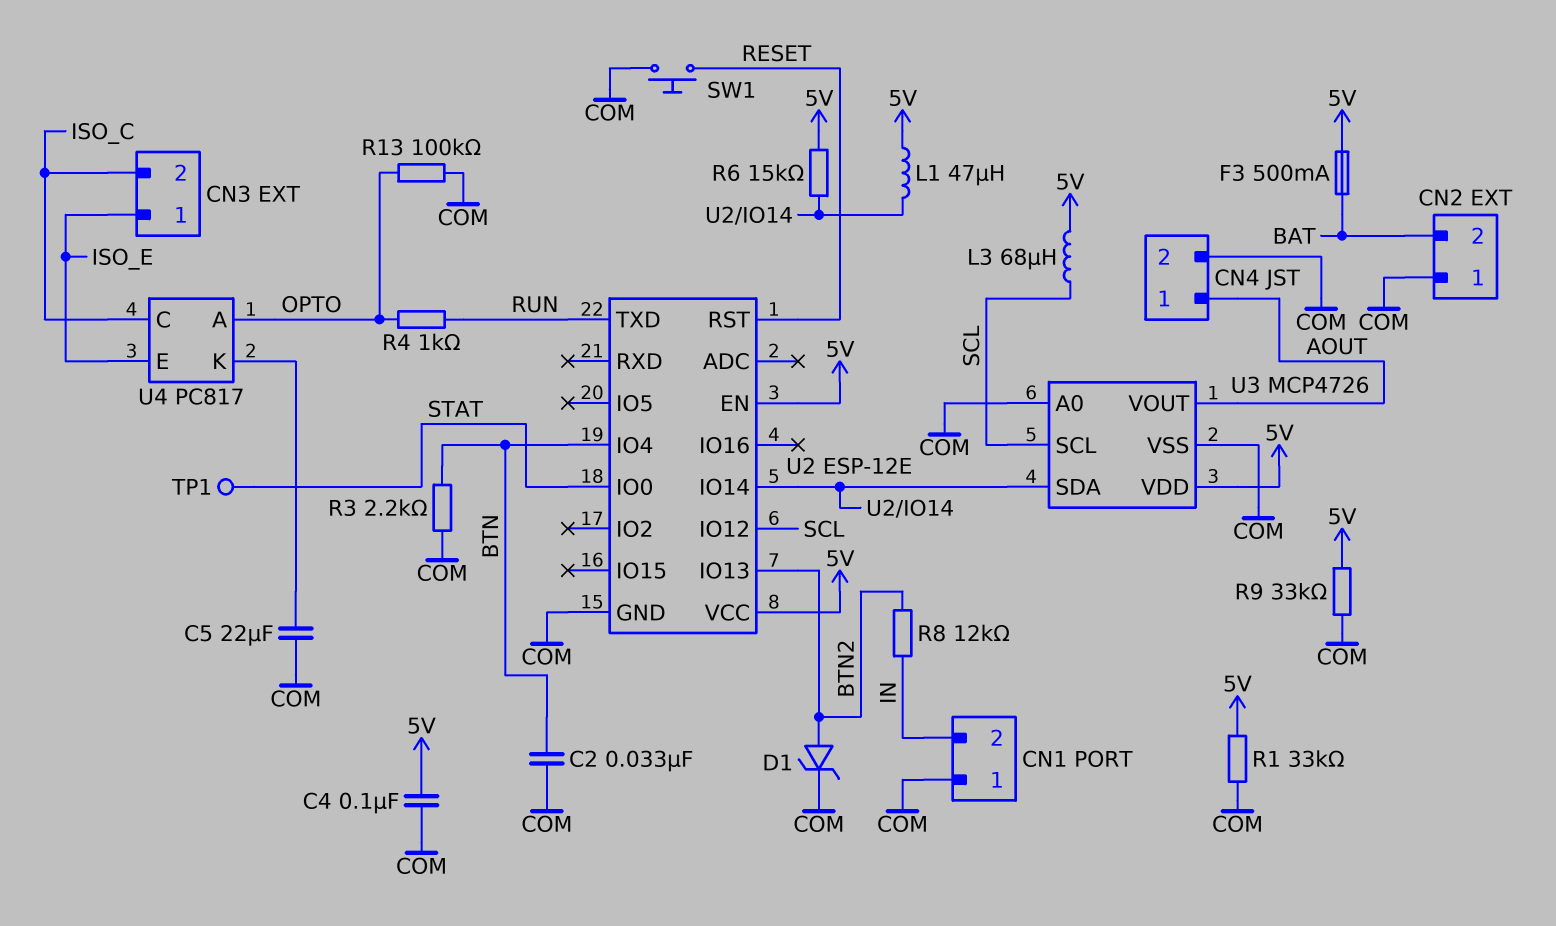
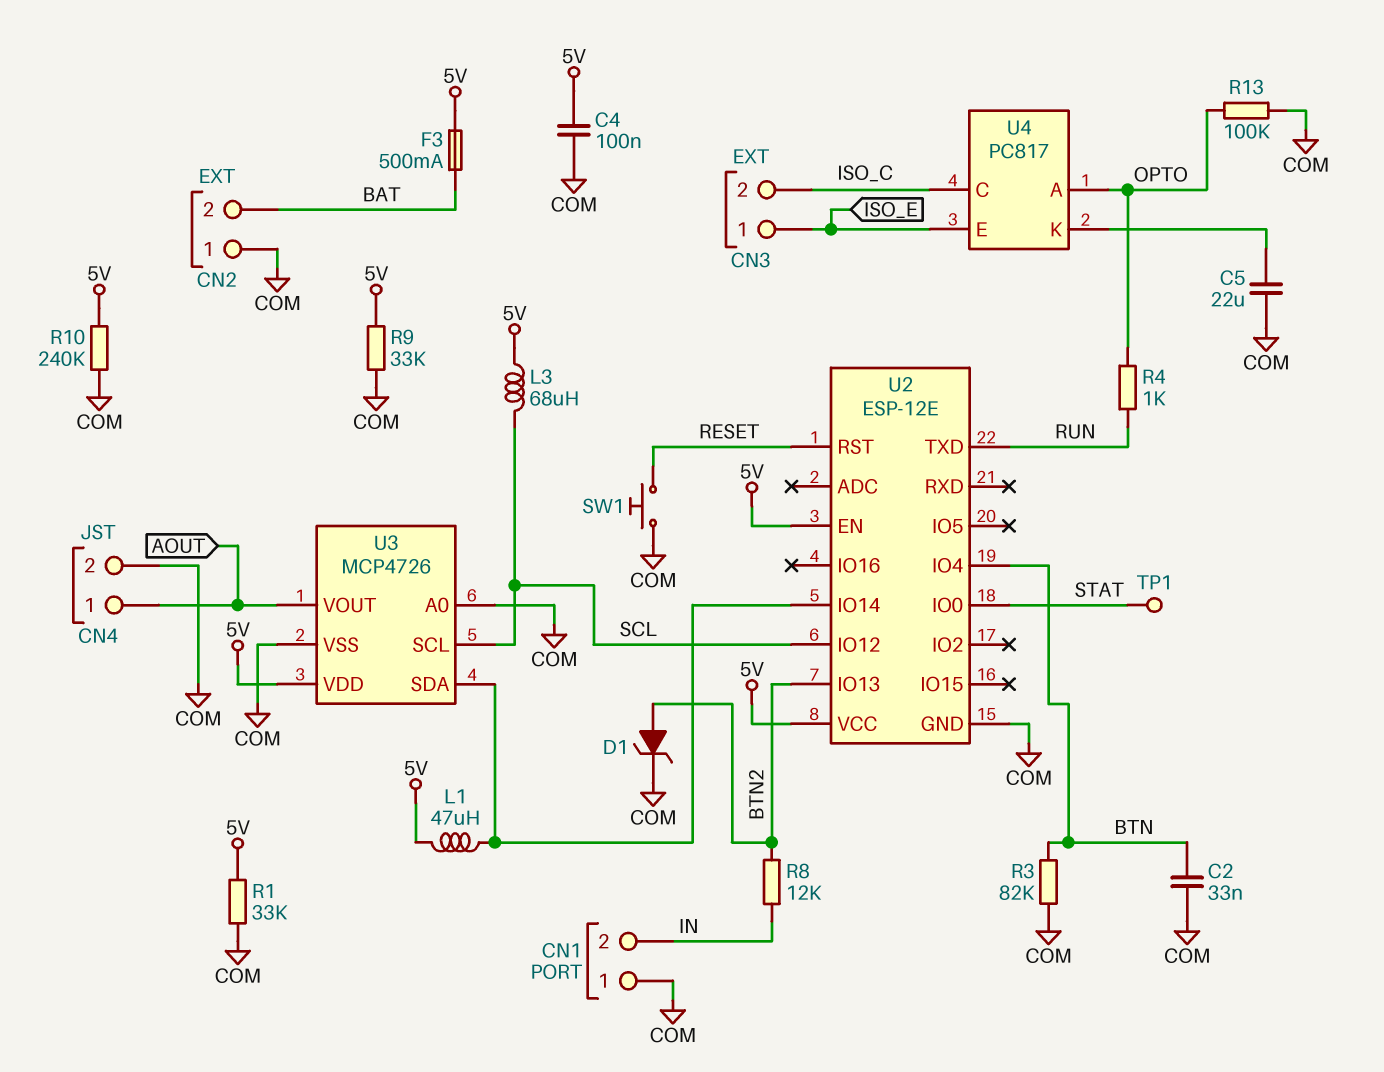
R3: 2.2k (BTN, COM) -> 82k (BTN, COM)
R6: 15k (5V, U2/IO14) -> none
R10: none -> 240k (5V, COM)

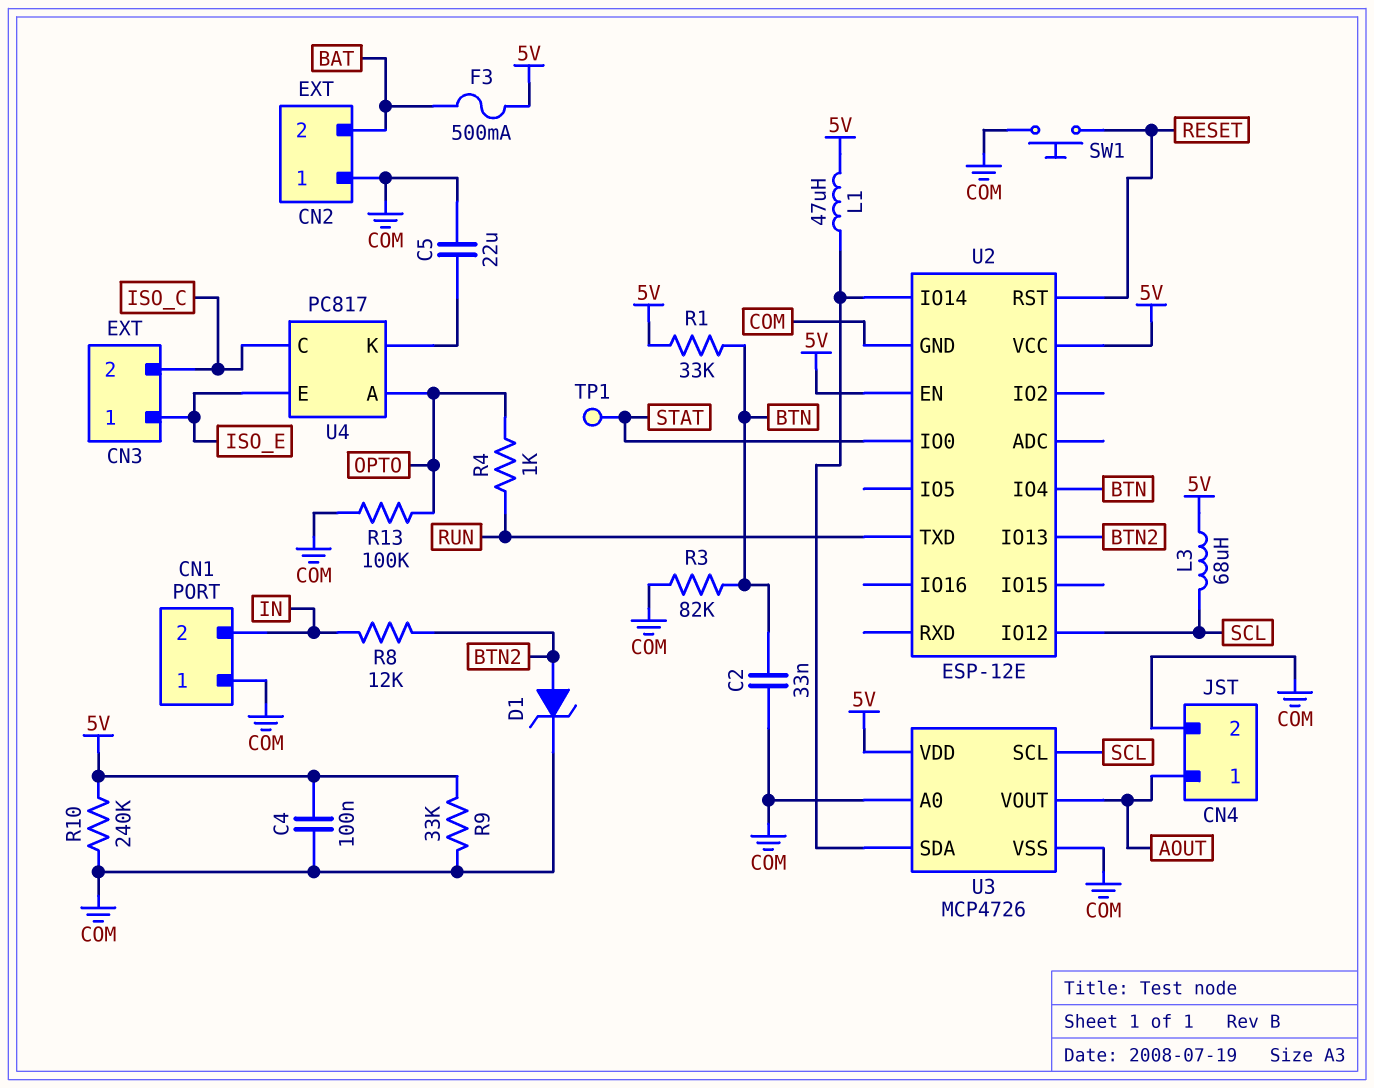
R1: 33k (5V, COM) -> 33k (5V, BTN)

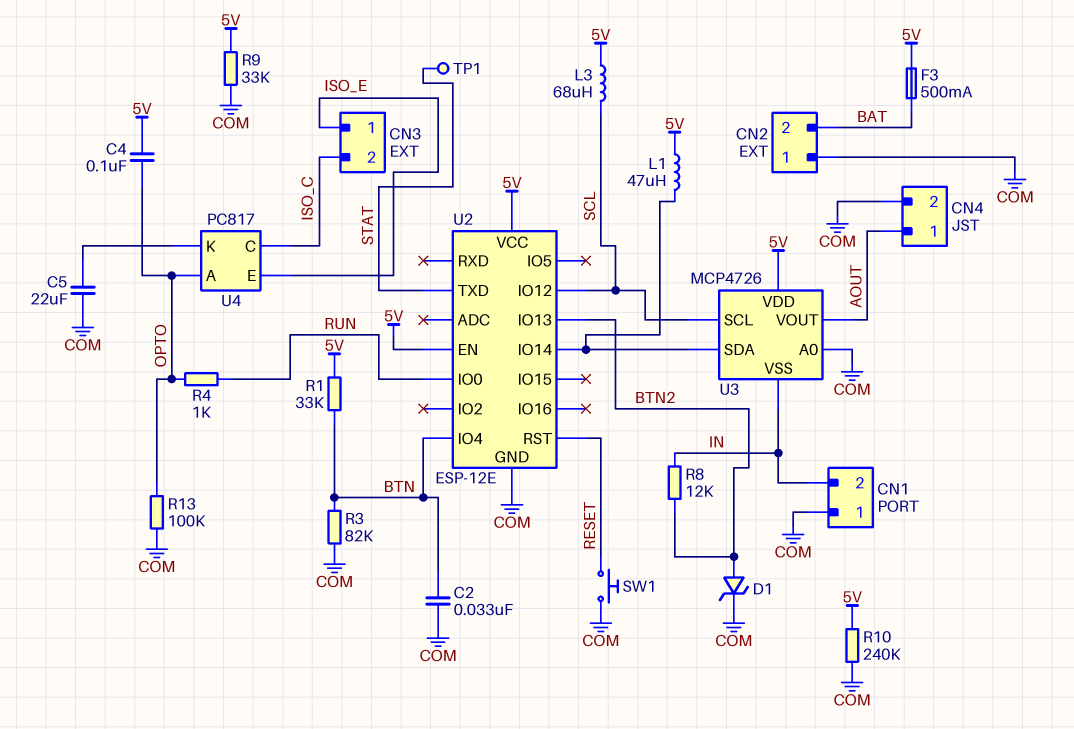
C4: 100nF (5V, COM) -> 100nF (5V, OPTO)
U2 pin IO0: STAT -> RUN
U2 pin TXD: RUN -> STAT
U3 pin VSS: COM -> IN

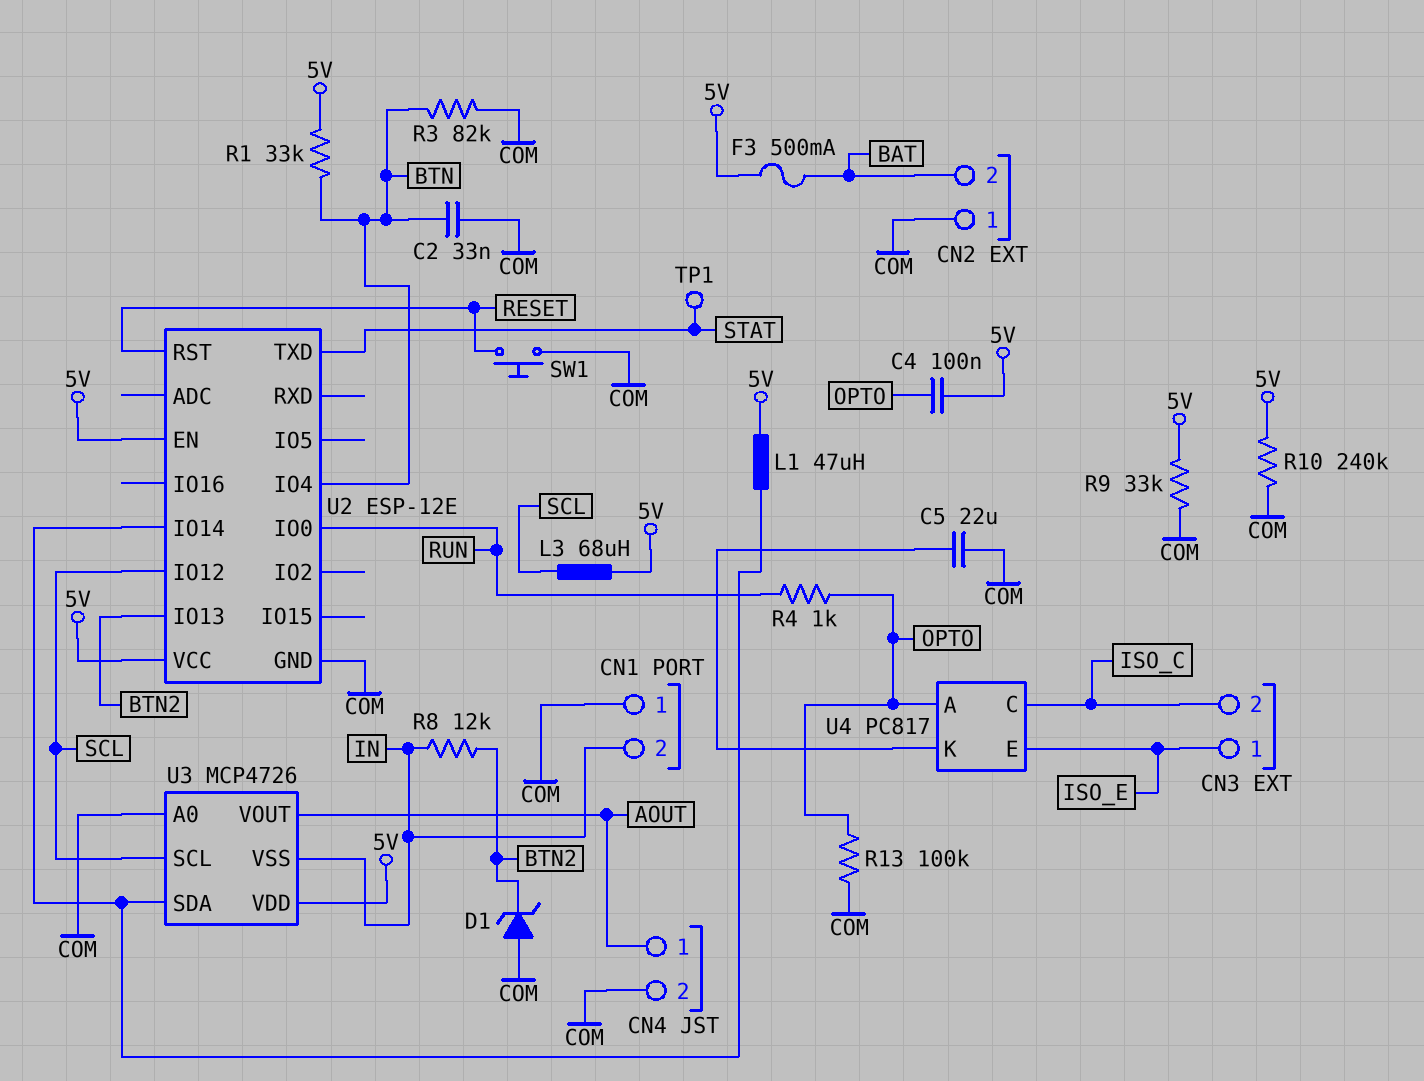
D1: zener (A BTN2, K COM) -> zener (A COM, K BTN2)

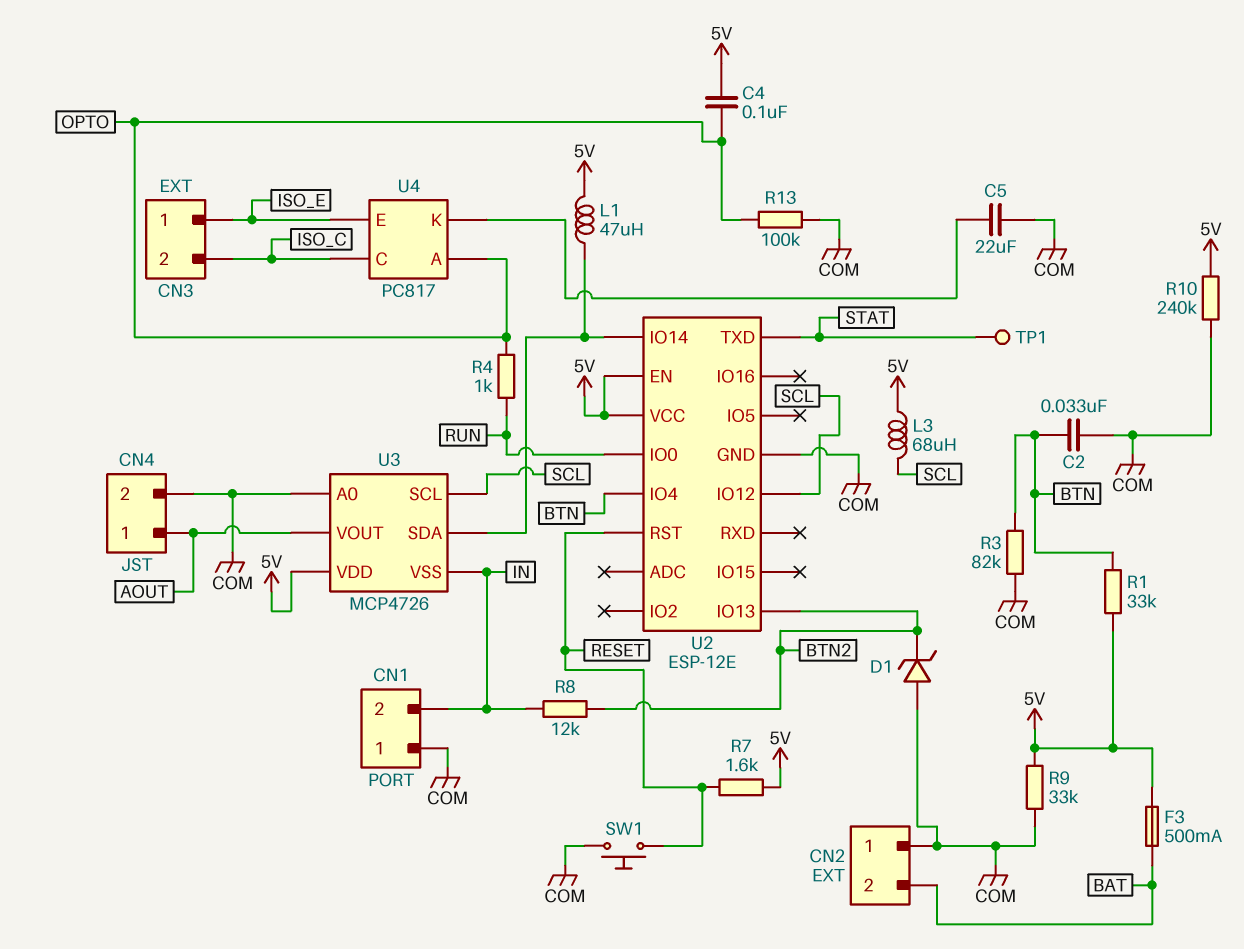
R7: none -> 1.6k (5V, RESET)

